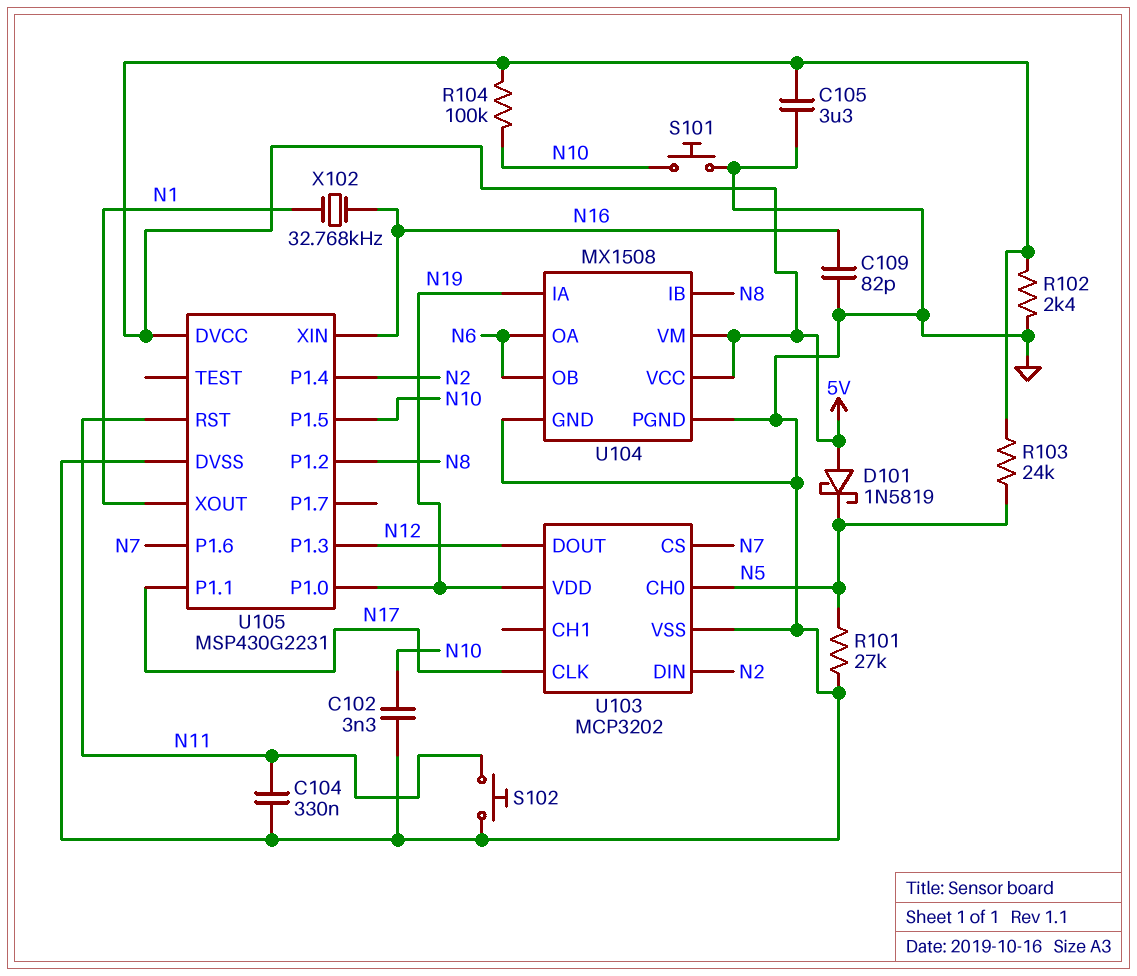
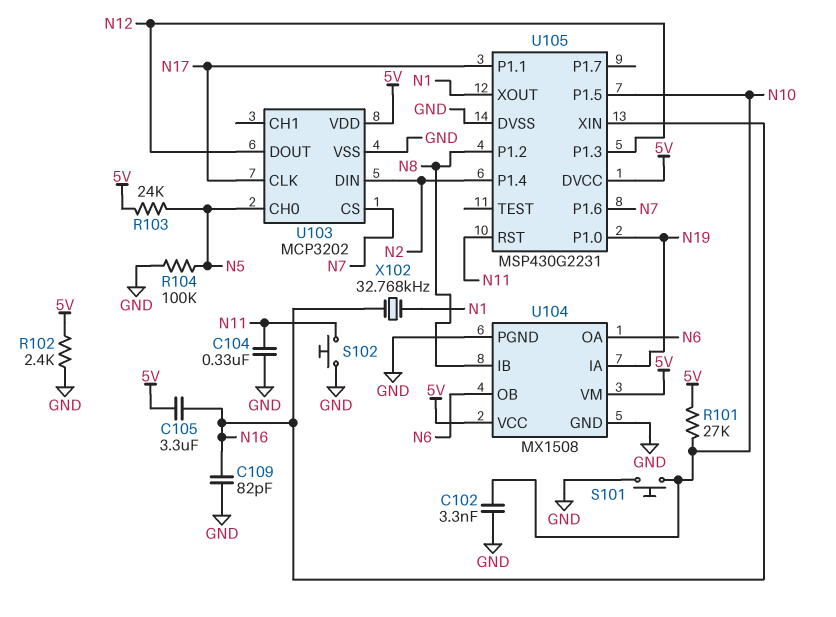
C105: 3.3uF (5V, GND) -> 3.3uF (5V, N16)
D101: schottky 1N5819 (A 5V, K N5) -> none
R101: 27k (GND, N5) -> 27k (5V, N10)
R104: 100k (5V, N10) -> 100k (GND, N5)
U103 pin VDD: N19 -> 5V

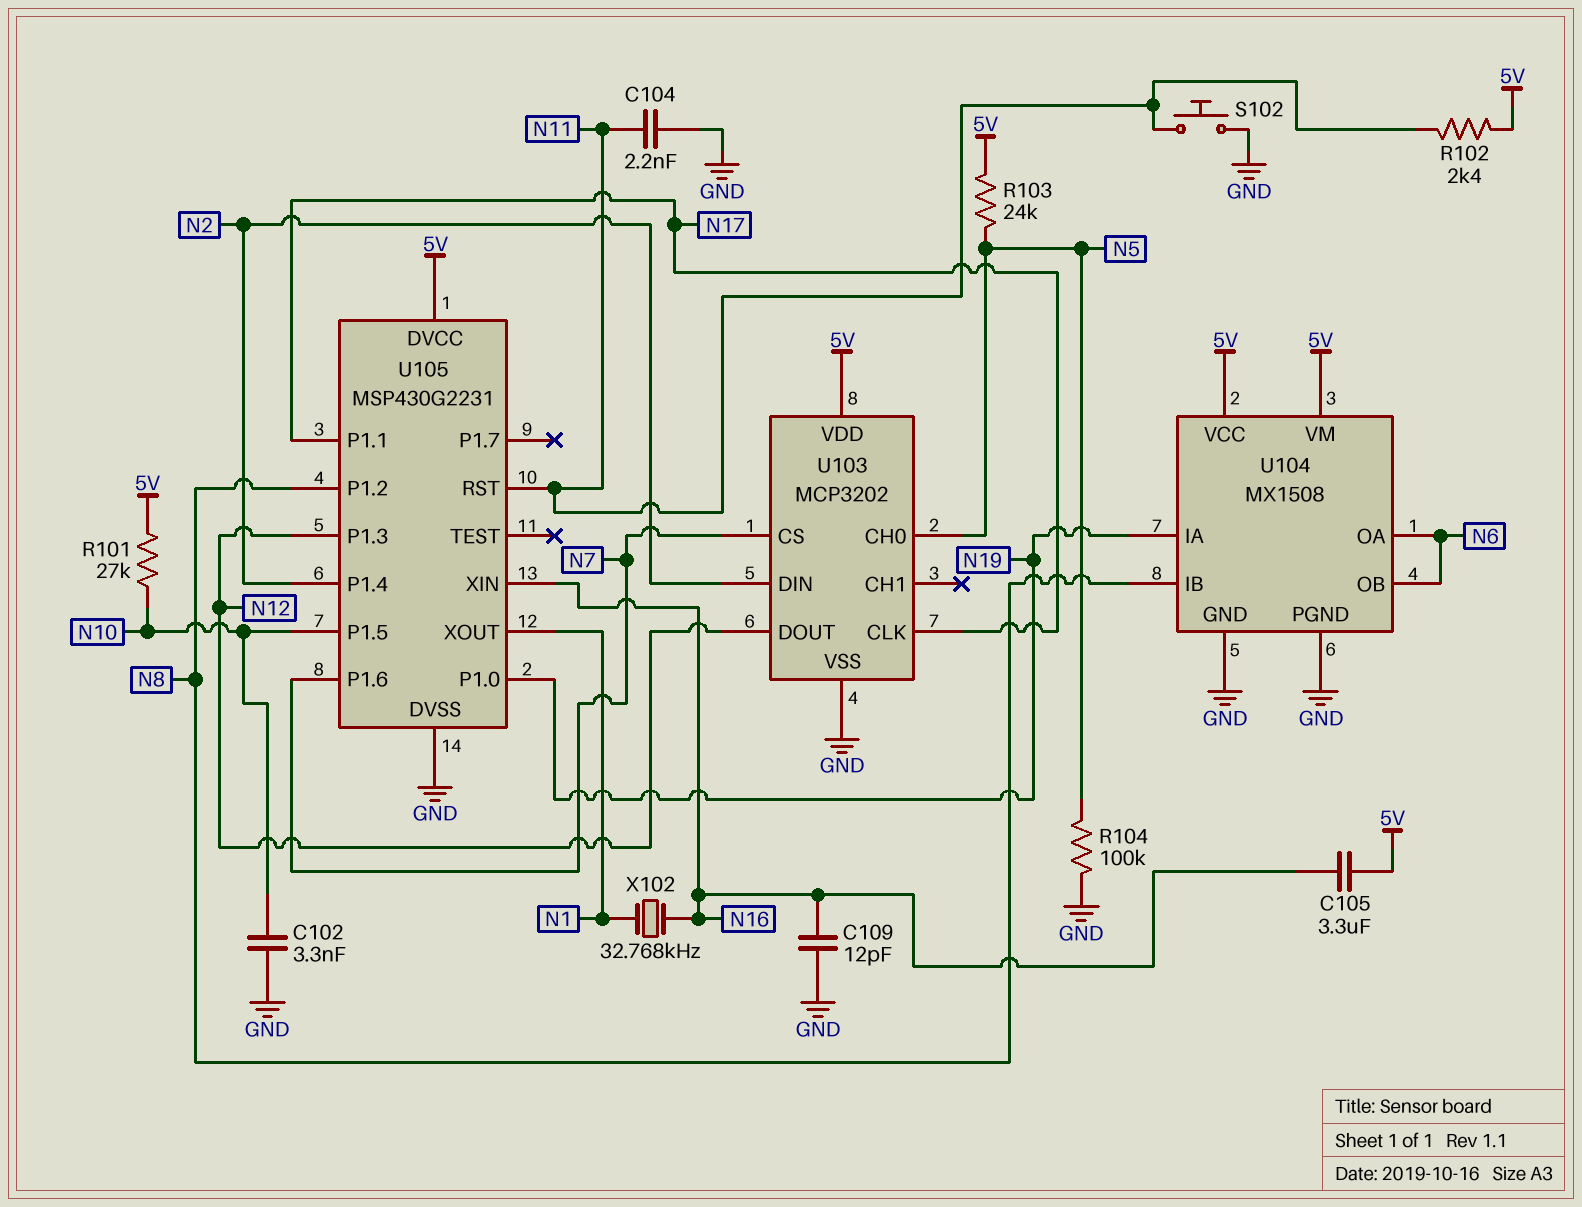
C104: 330nF (GND, N11) -> 2.2nF (GND, N11)
C109: 82pF (GND, N16) -> 12pF (GND, N16)
R102: 2.4k (5V, GND) -> 2.4k (5V, N11)
S101: button (GND, N10) -> none

